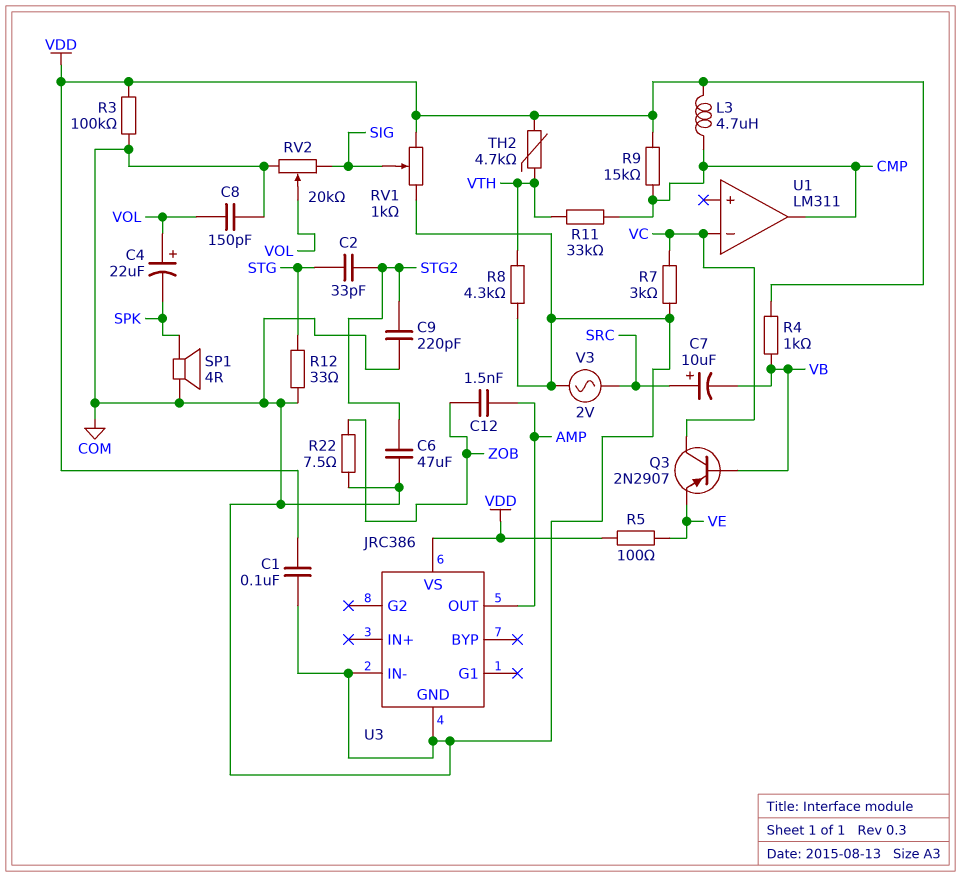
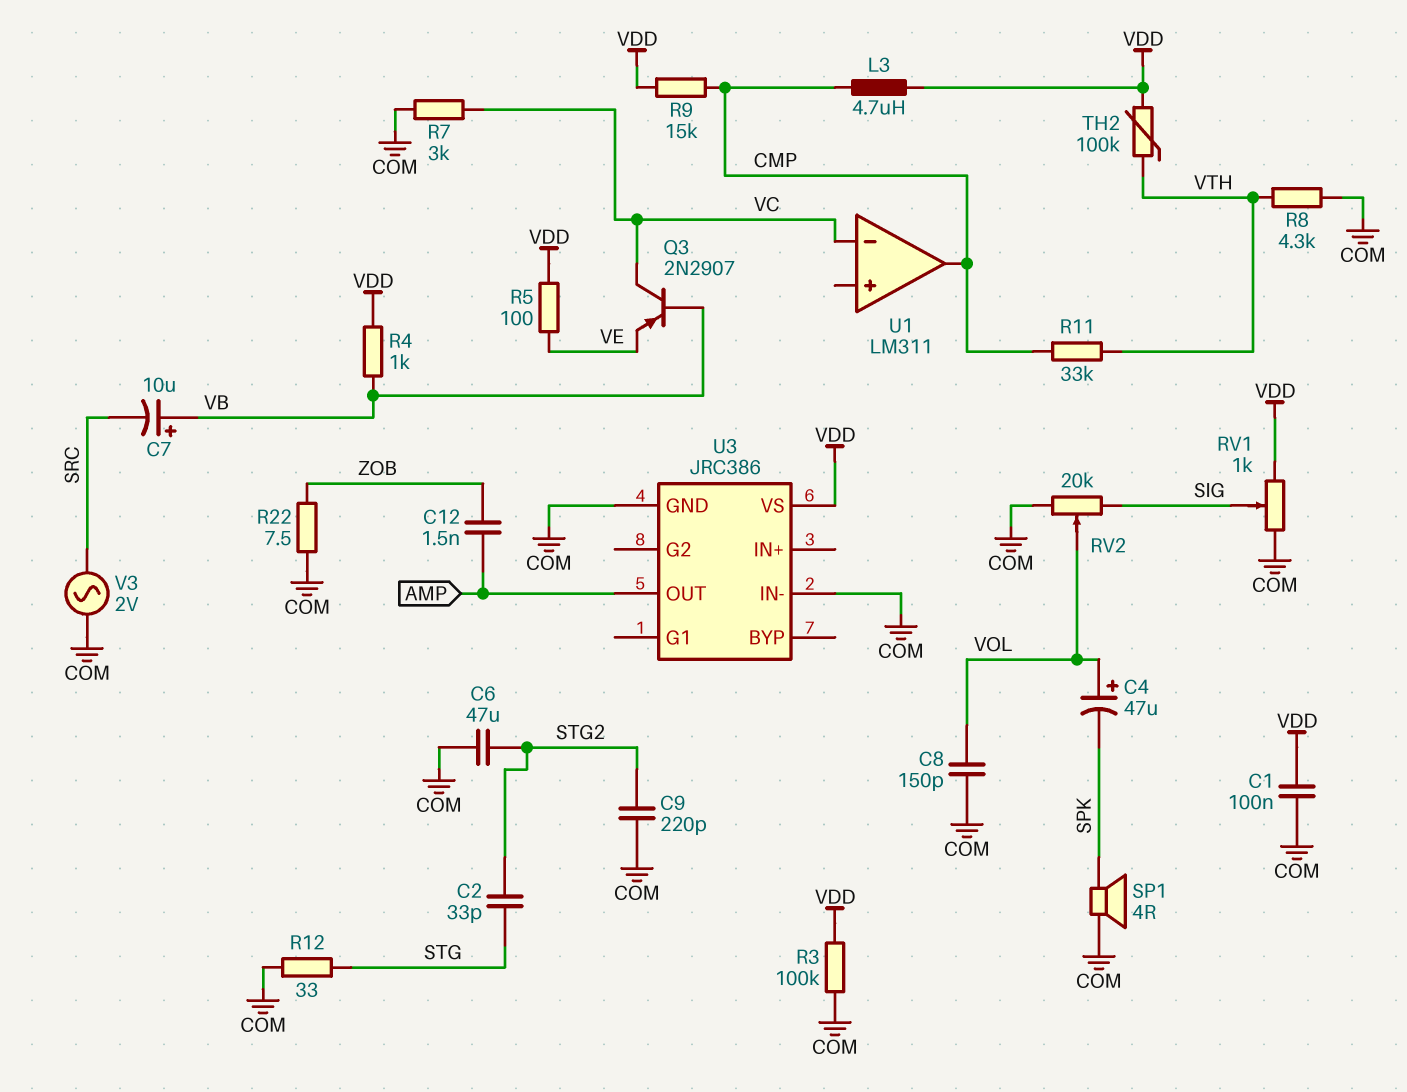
C4: 22uF (plus VOL, minus SPK) -> 47uF (plus VOL, minus SPK)
C7: 10uF (plus SRC, minus VB) -> 10uF (plus VB, minus SRC)
TH2: 4.7k (VDD, VTH) -> 100k (VDD, VTH)

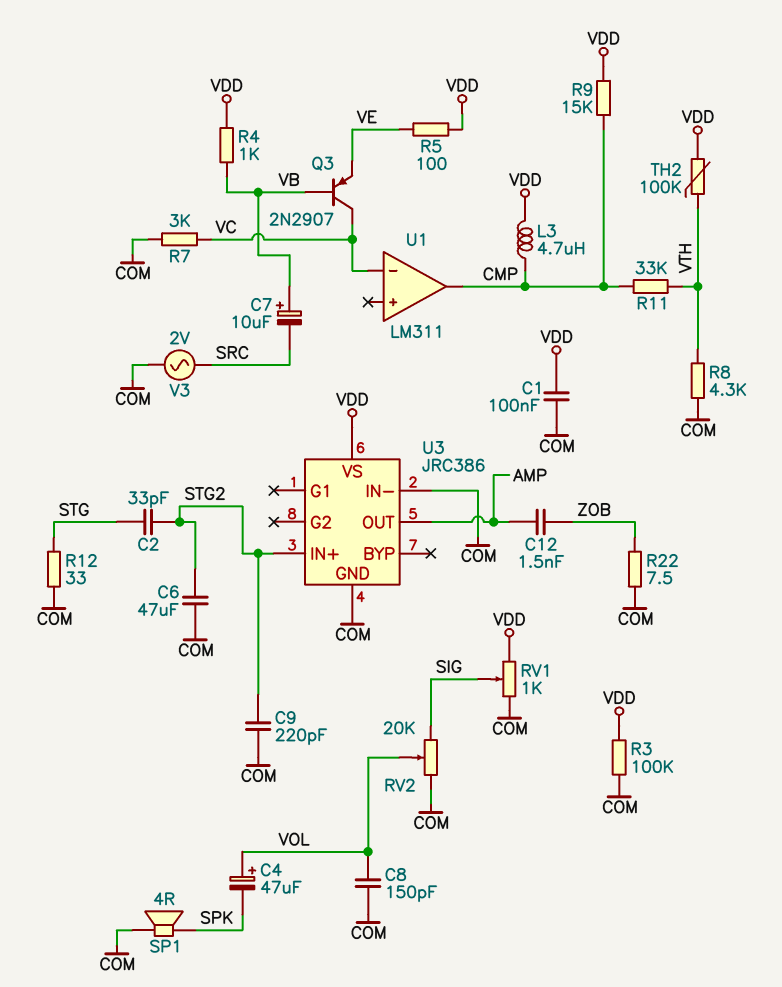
U3 pin IN+: none -> STG2

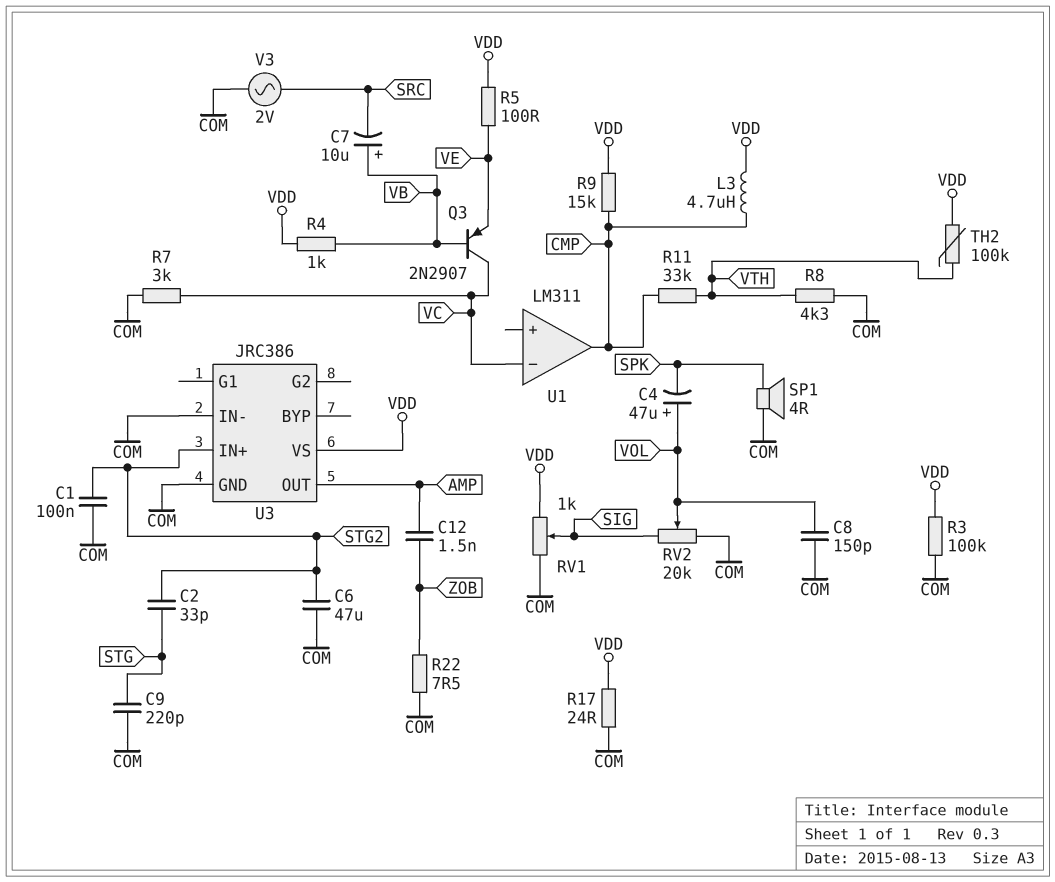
C1: 100nF (COM, VDD) -> 100nF (COM, STG2)
C9: 220pF (COM, STG2) -> 220pF (COM, STG)
R12: 33 (COM, STG) -> none
R17: none -> 24 (COM, VDD)

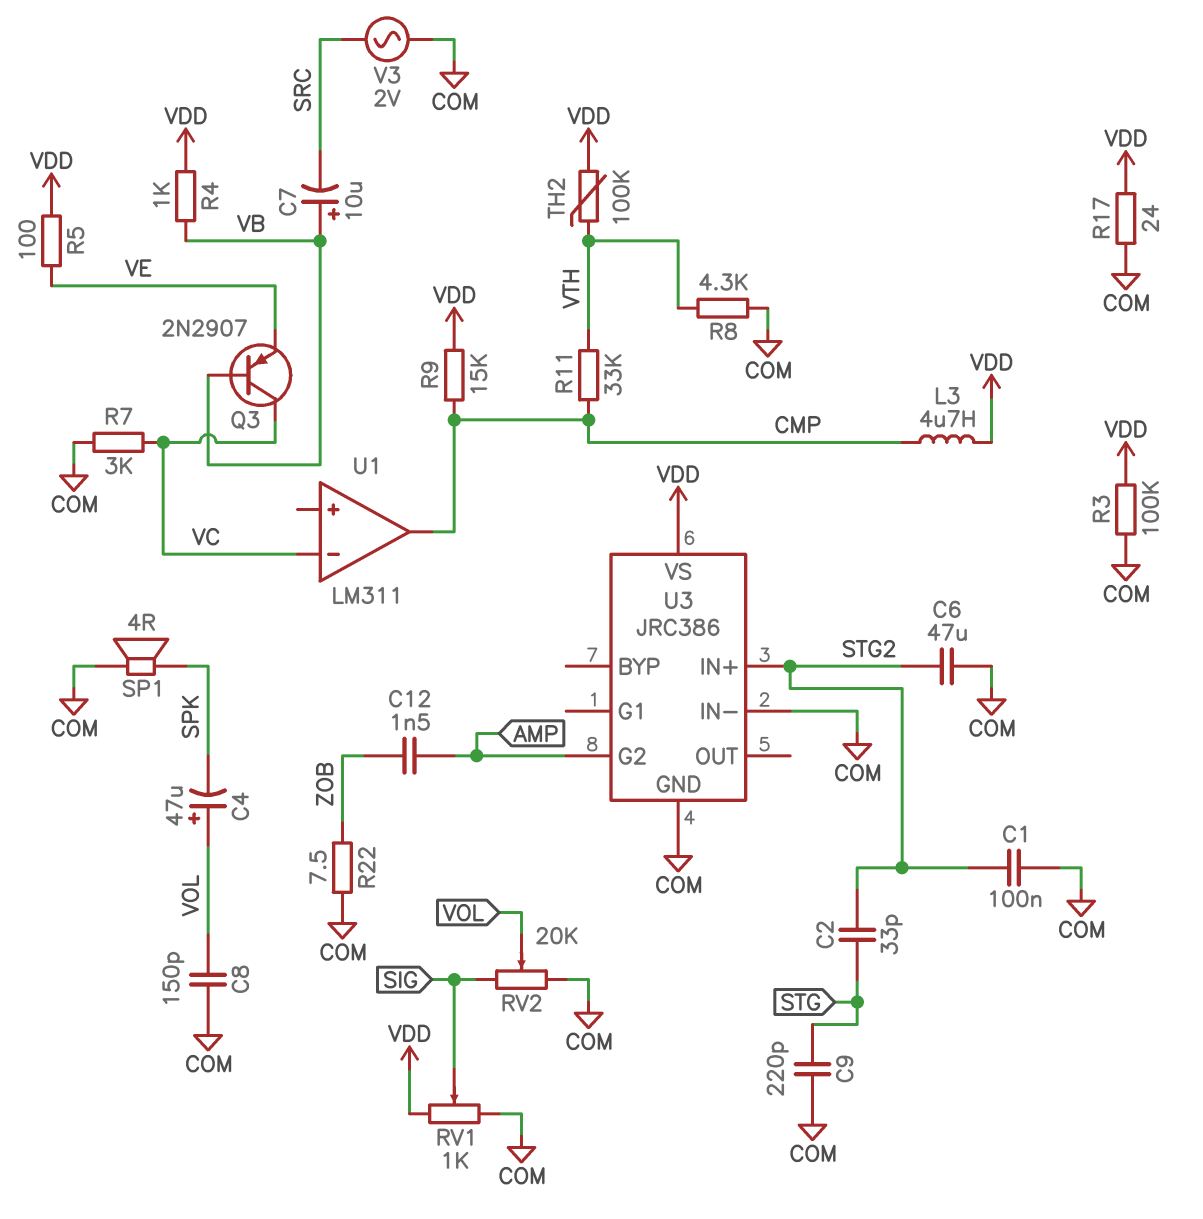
U3 pin G2: none -> AMP
U3 pin OUT: AMP -> none

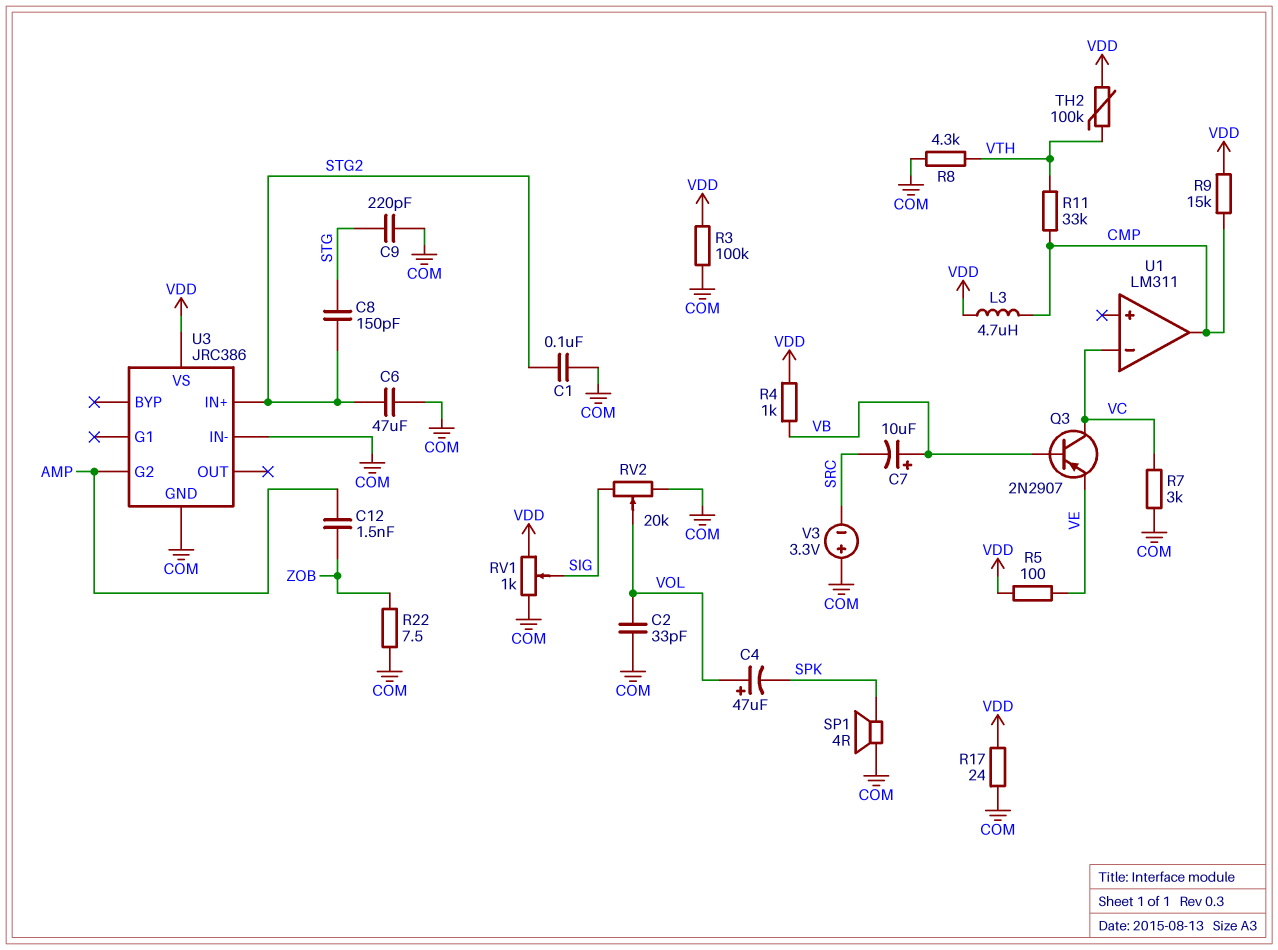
C2: 33pF (STG, STG2) -> 33pF (COM, VOL)
C8: 150pF (COM, VOL) -> 150pF (STG, STG2)
V3: AC 2V (COM, SRC) -> 3.3V (plus COM, minus SRC)

